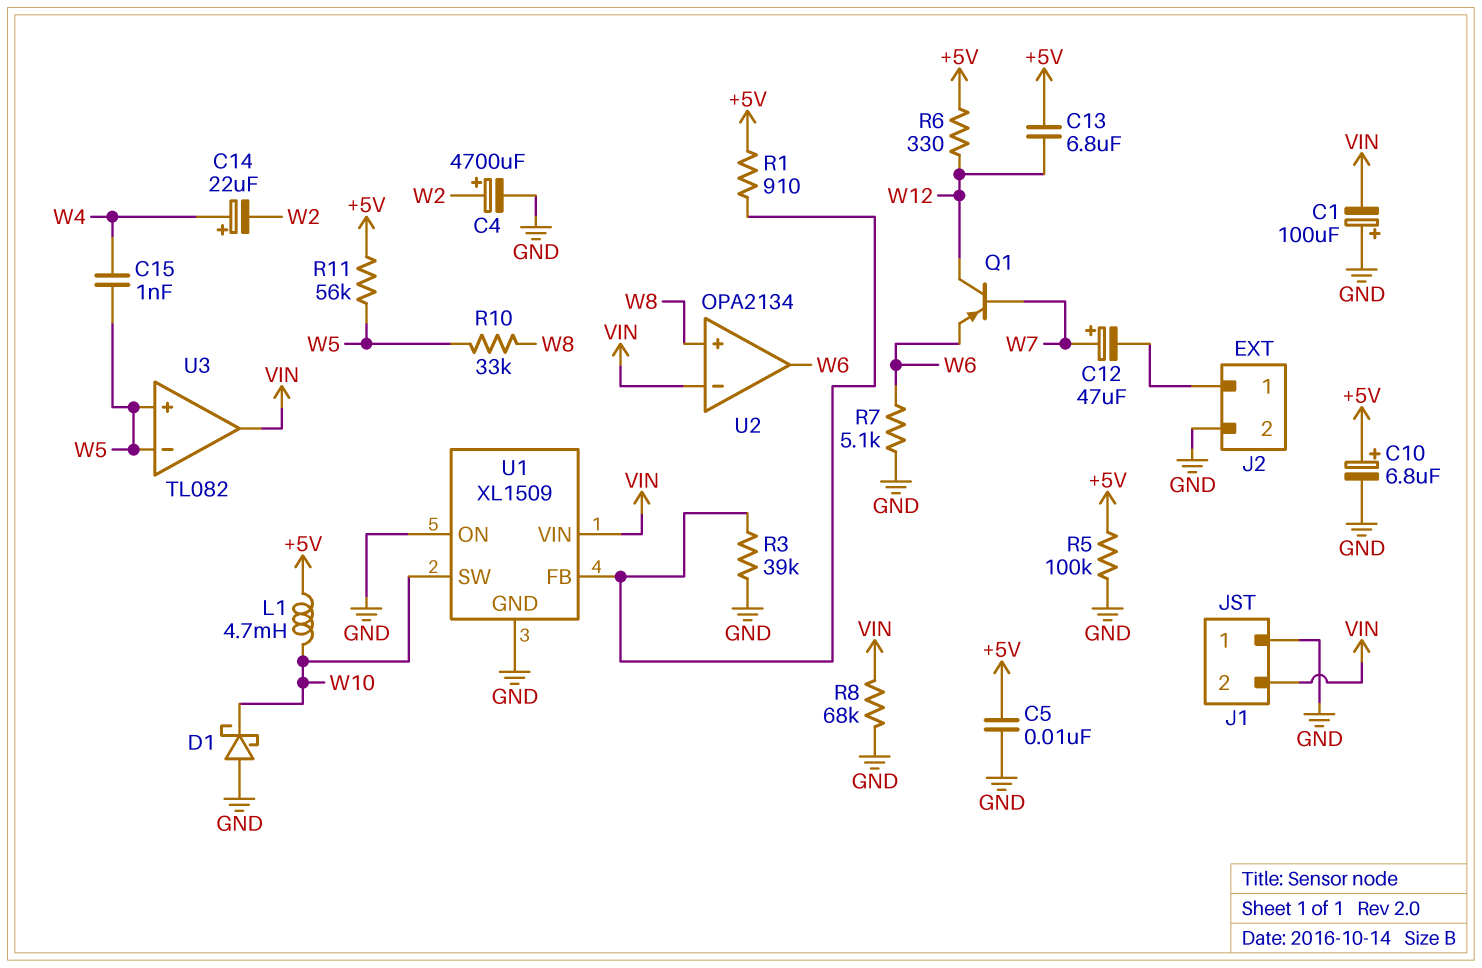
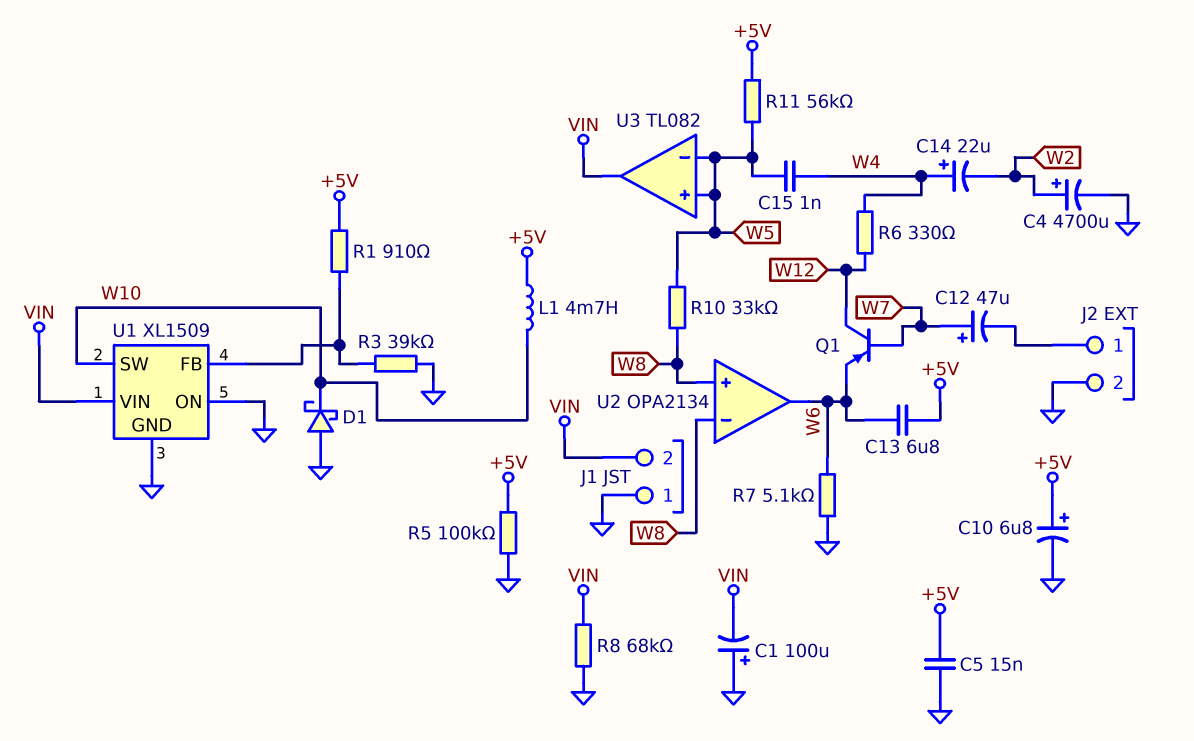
C5: 10nF (+5V, GND) -> 15nF (+5V, GND)
C13: 6.8uF (+5V, W12) -> 6.8uF (+5V, W6)
R6: 330 (+5V, W12) -> 330 (W4, W12)
U2 pin in-: VIN -> W8

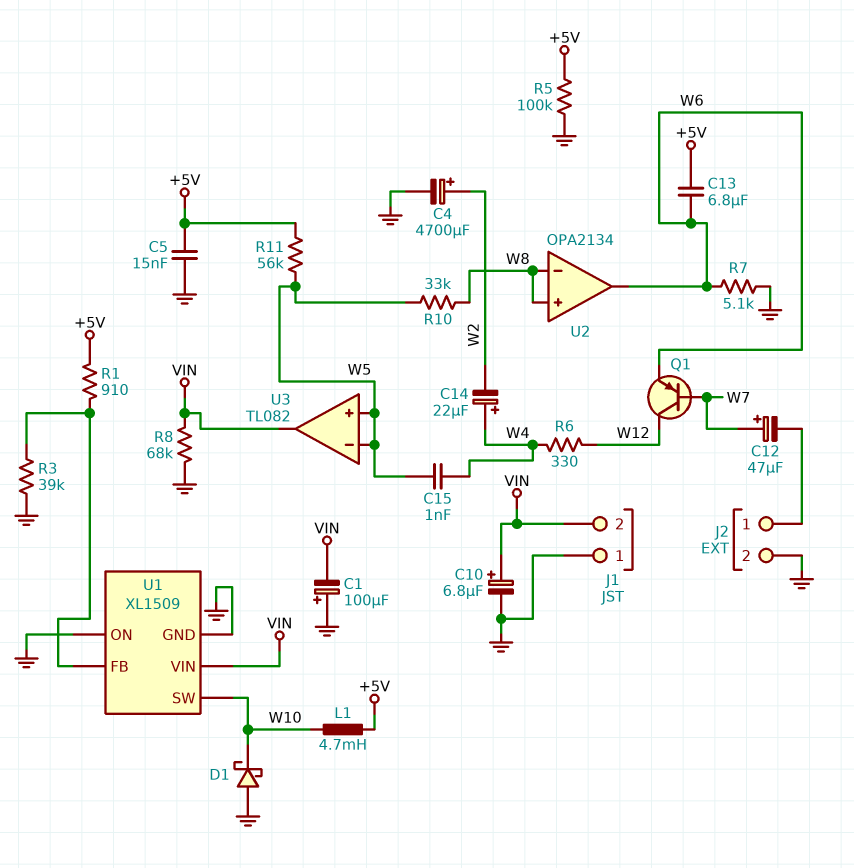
C10: 6.8uF (plus +5V, minus GND) -> 6.8uF (plus VIN, minus GND)

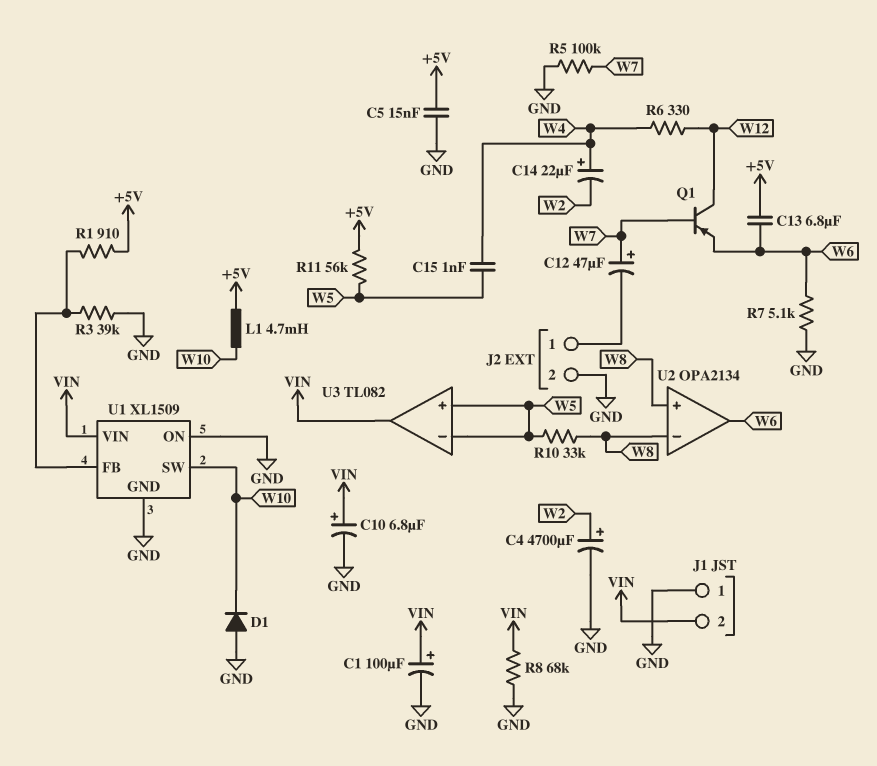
C1: 100uF (plus GND, minus VIN) -> 100uF (plus VIN, minus GND)
D1: schottky (A GND, K W10) -> diode (A GND, K W10)
R5: 100k (+5V, GND) -> 100k (GND, W7)

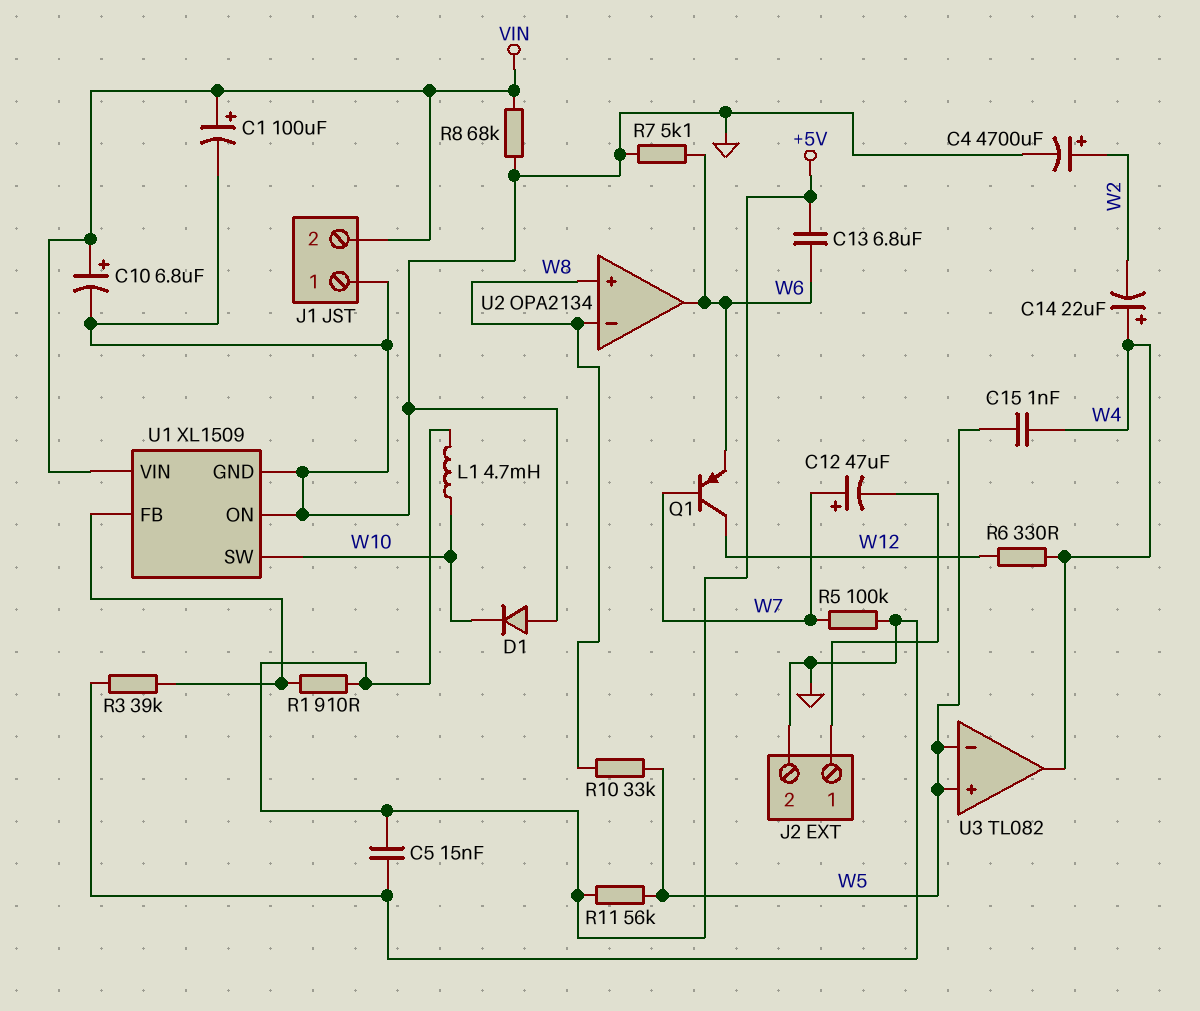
U3 pin out: VIN -> W4

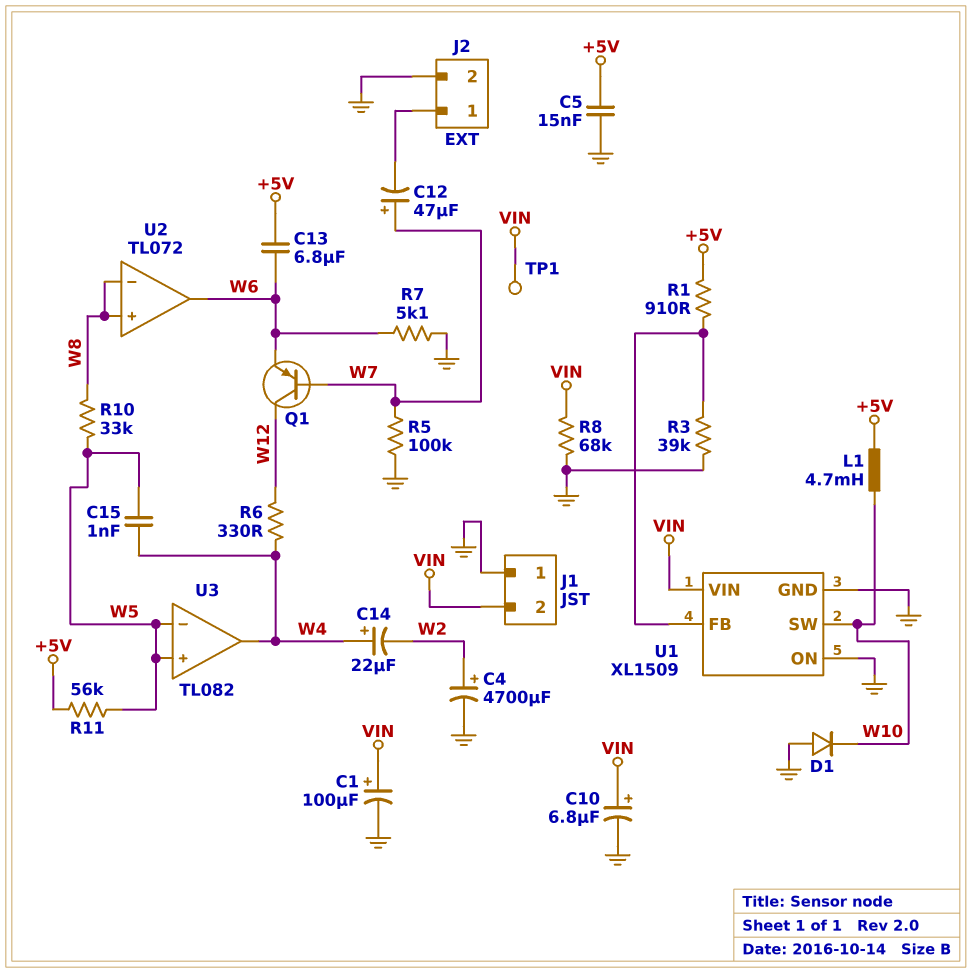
TP1: none -> test point (VIN)
U2: OPA2134 -> TL072

